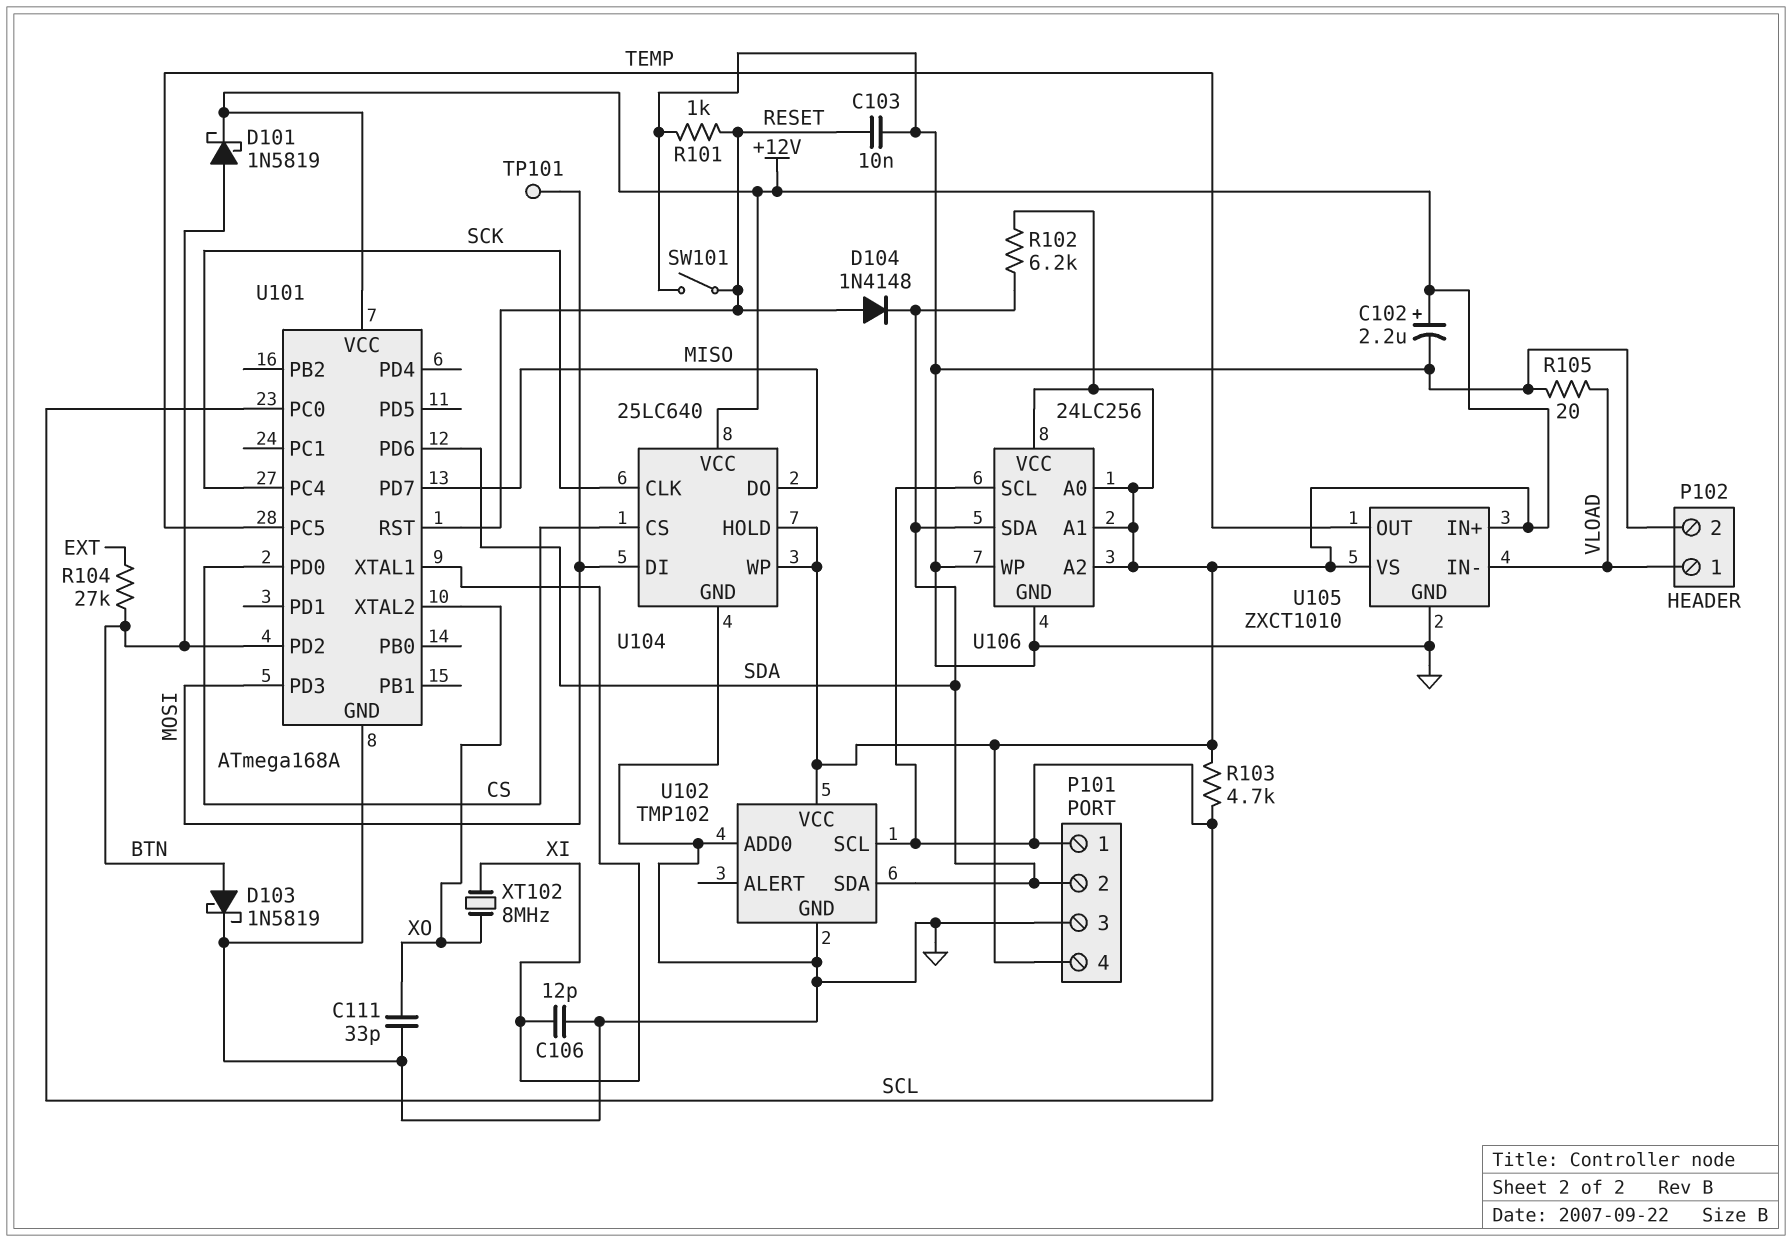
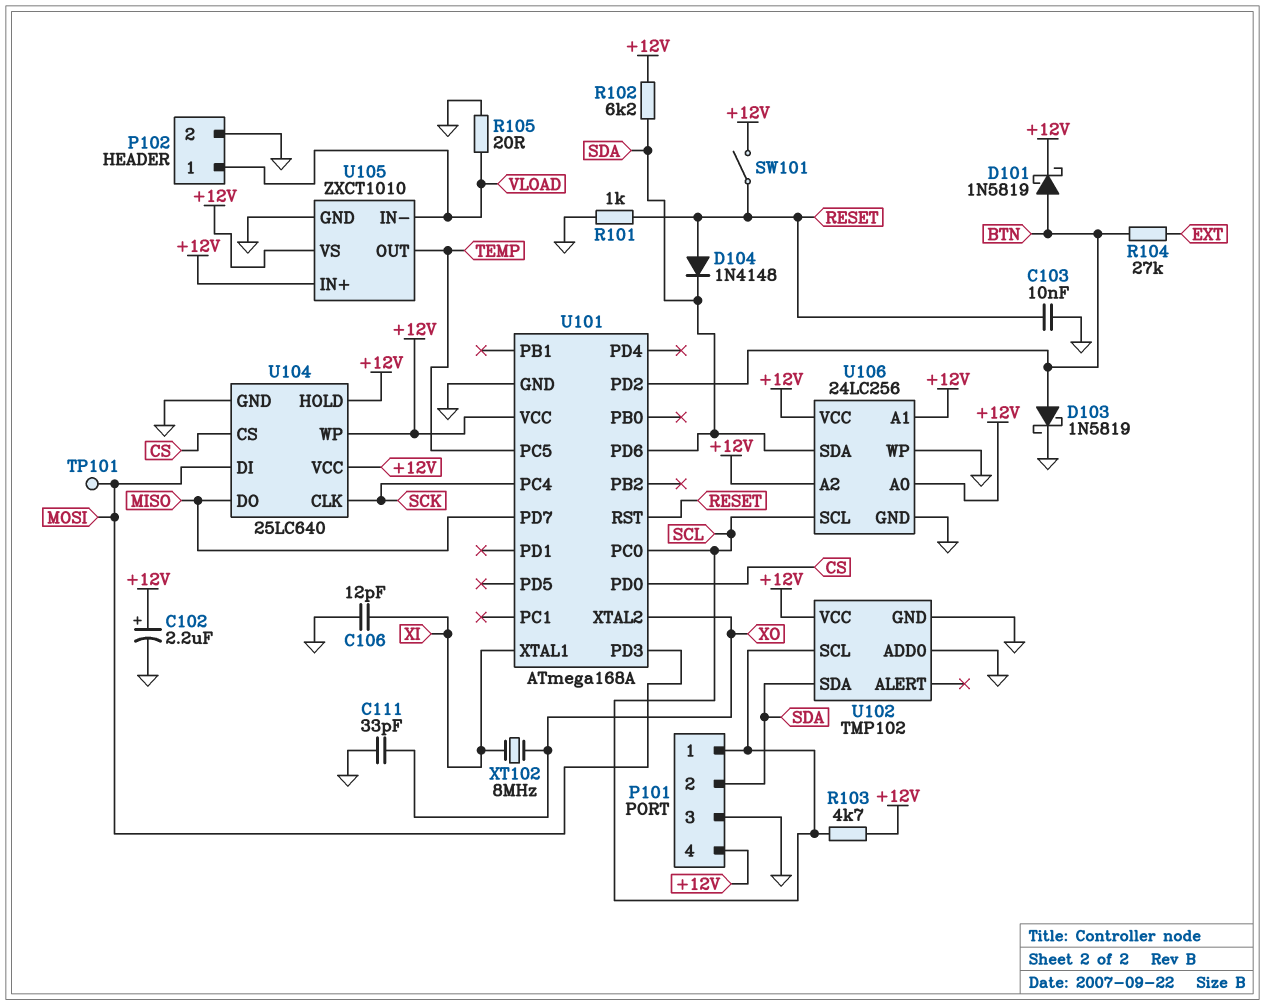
SW101: switch (GND, RESET) -> switch (+12V, RESET)

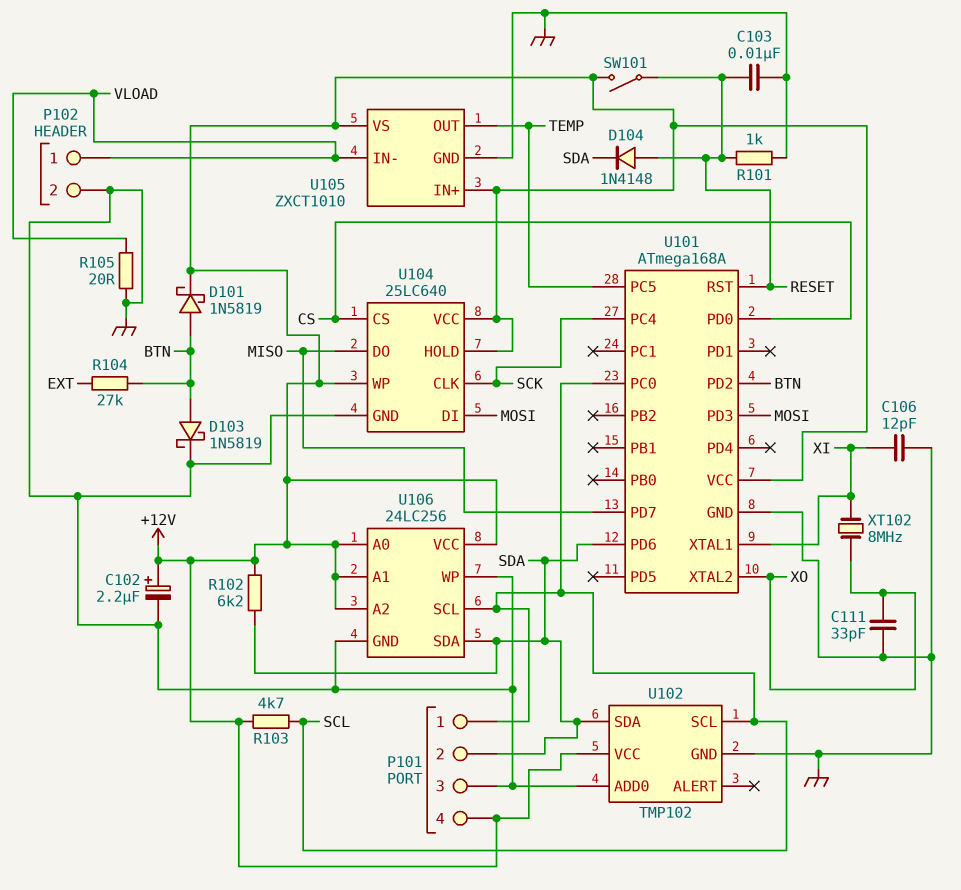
TP101: test point (MOSI) -> none

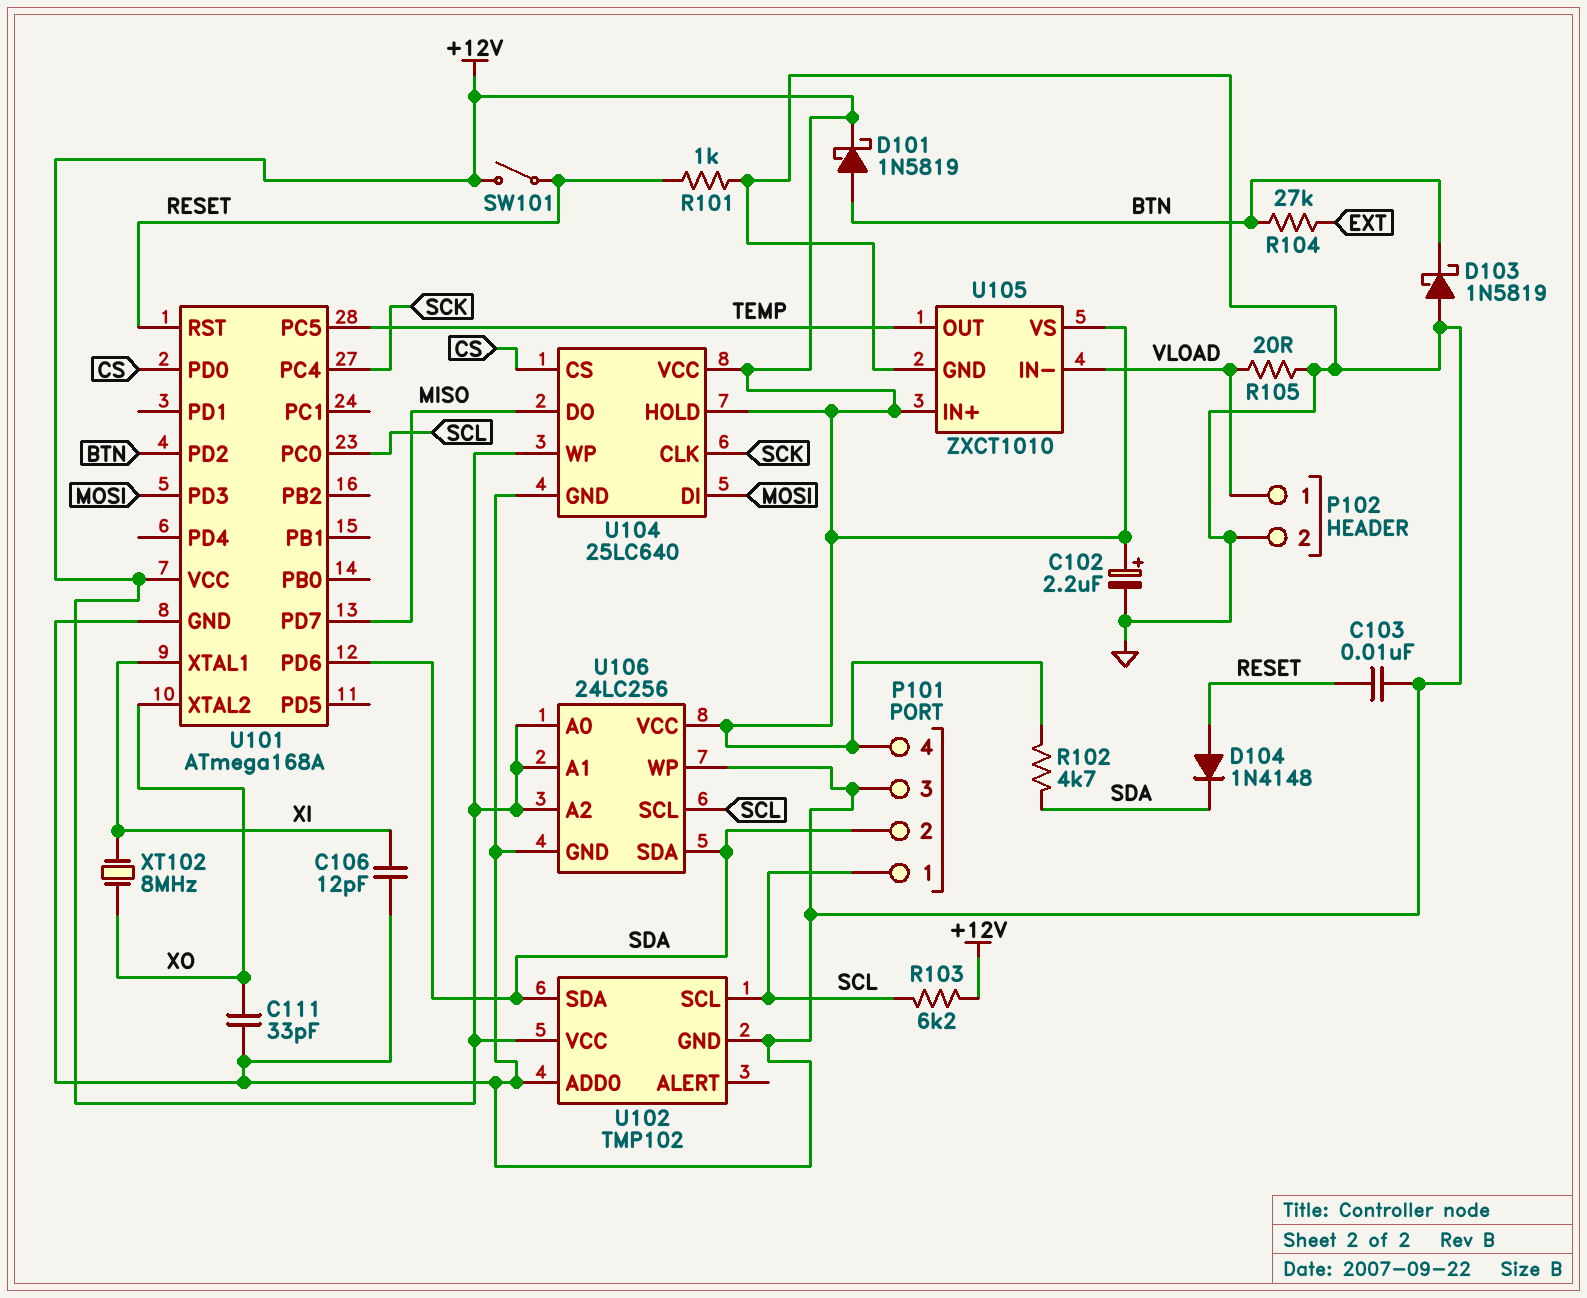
D103: schottky 1N5819 (A BTN, K GND) -> schottky 1N5819 (A GND, K BTN)
R102: 6.2k (+12V, SDA) -> 4.7k (+12V, SDA)
R103: 4.7k (+12V, SCL) -> 6.2k (+12V, SCL)

